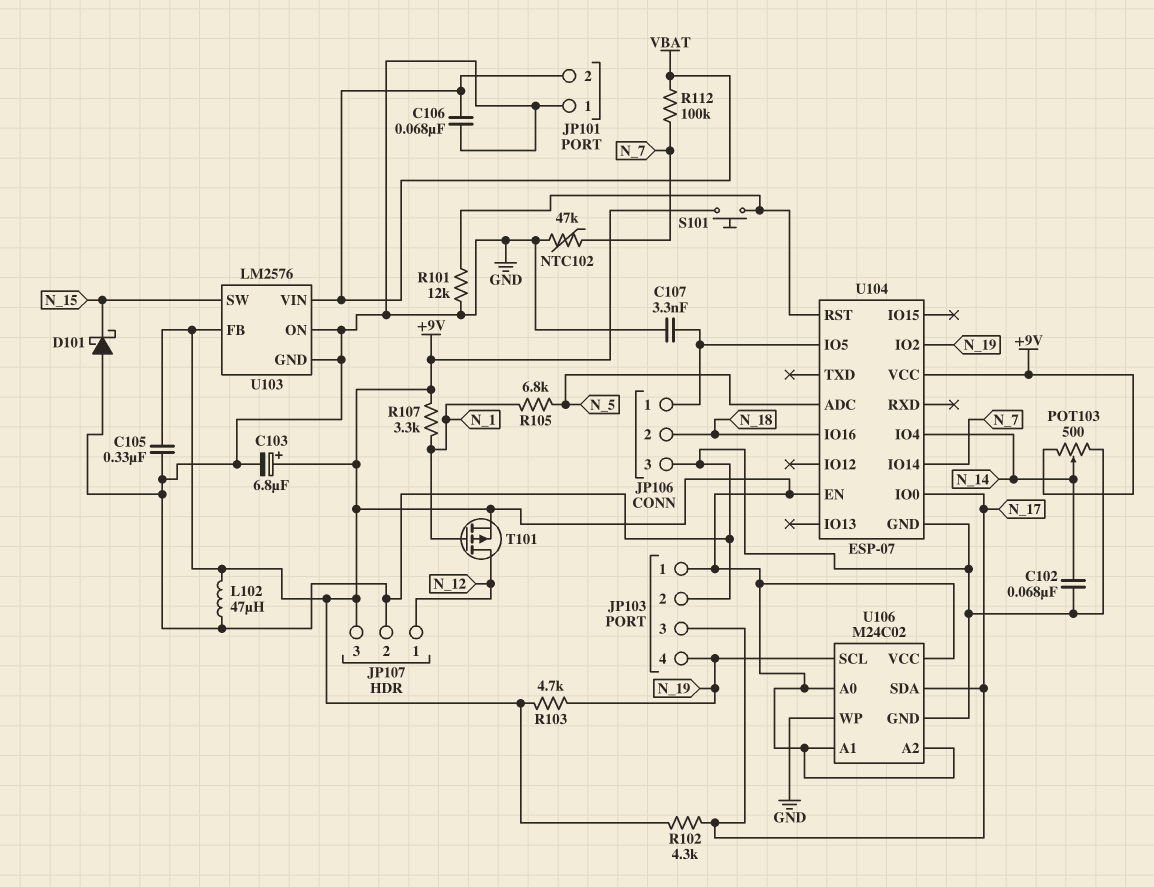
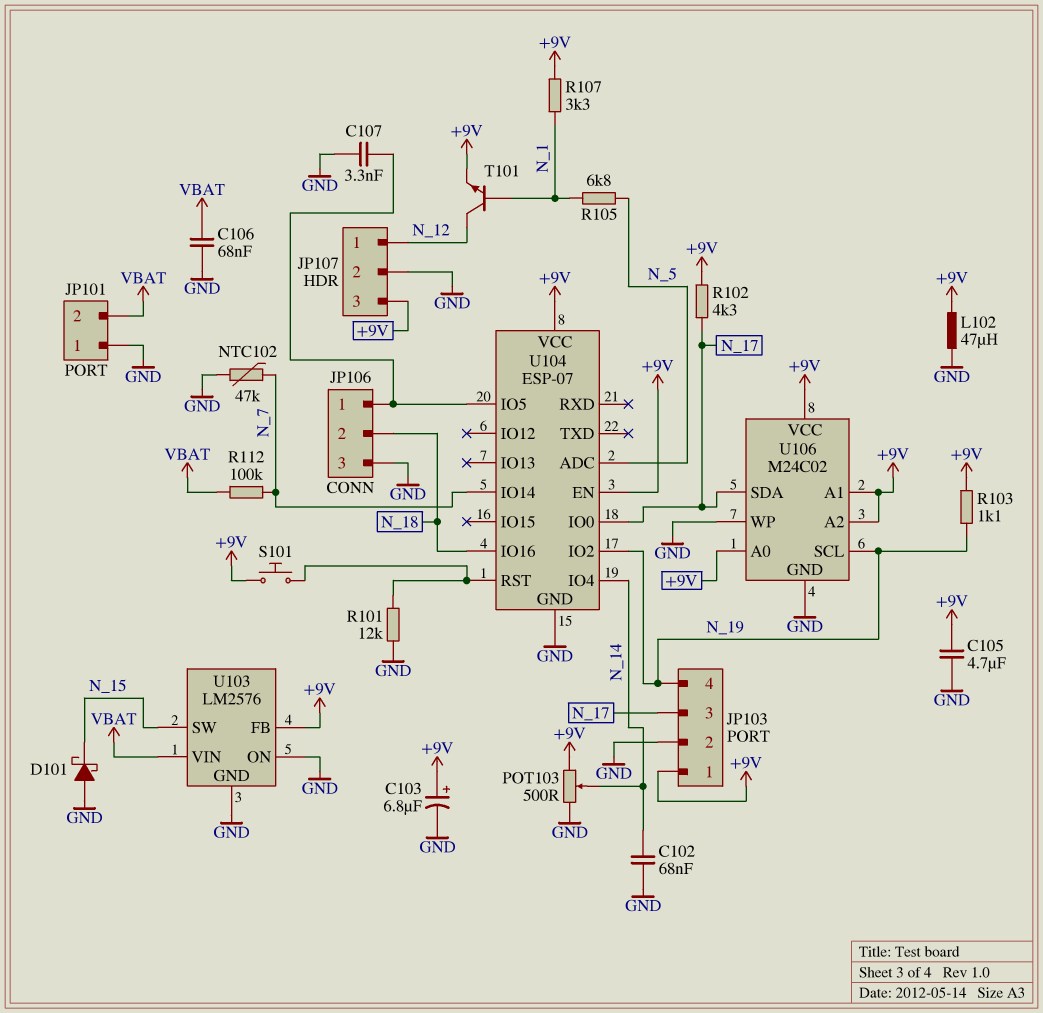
C105: 330nF (+9V, GND) -> 4.7uF (+9V, GND)
R103: 4.7k (+9V, N_19) -> 1.1k (+9V, N_19)
T101: PMOS (G N_1, D N_12, S +9V) -> NPN (B N_1, C N_12, E +9V)

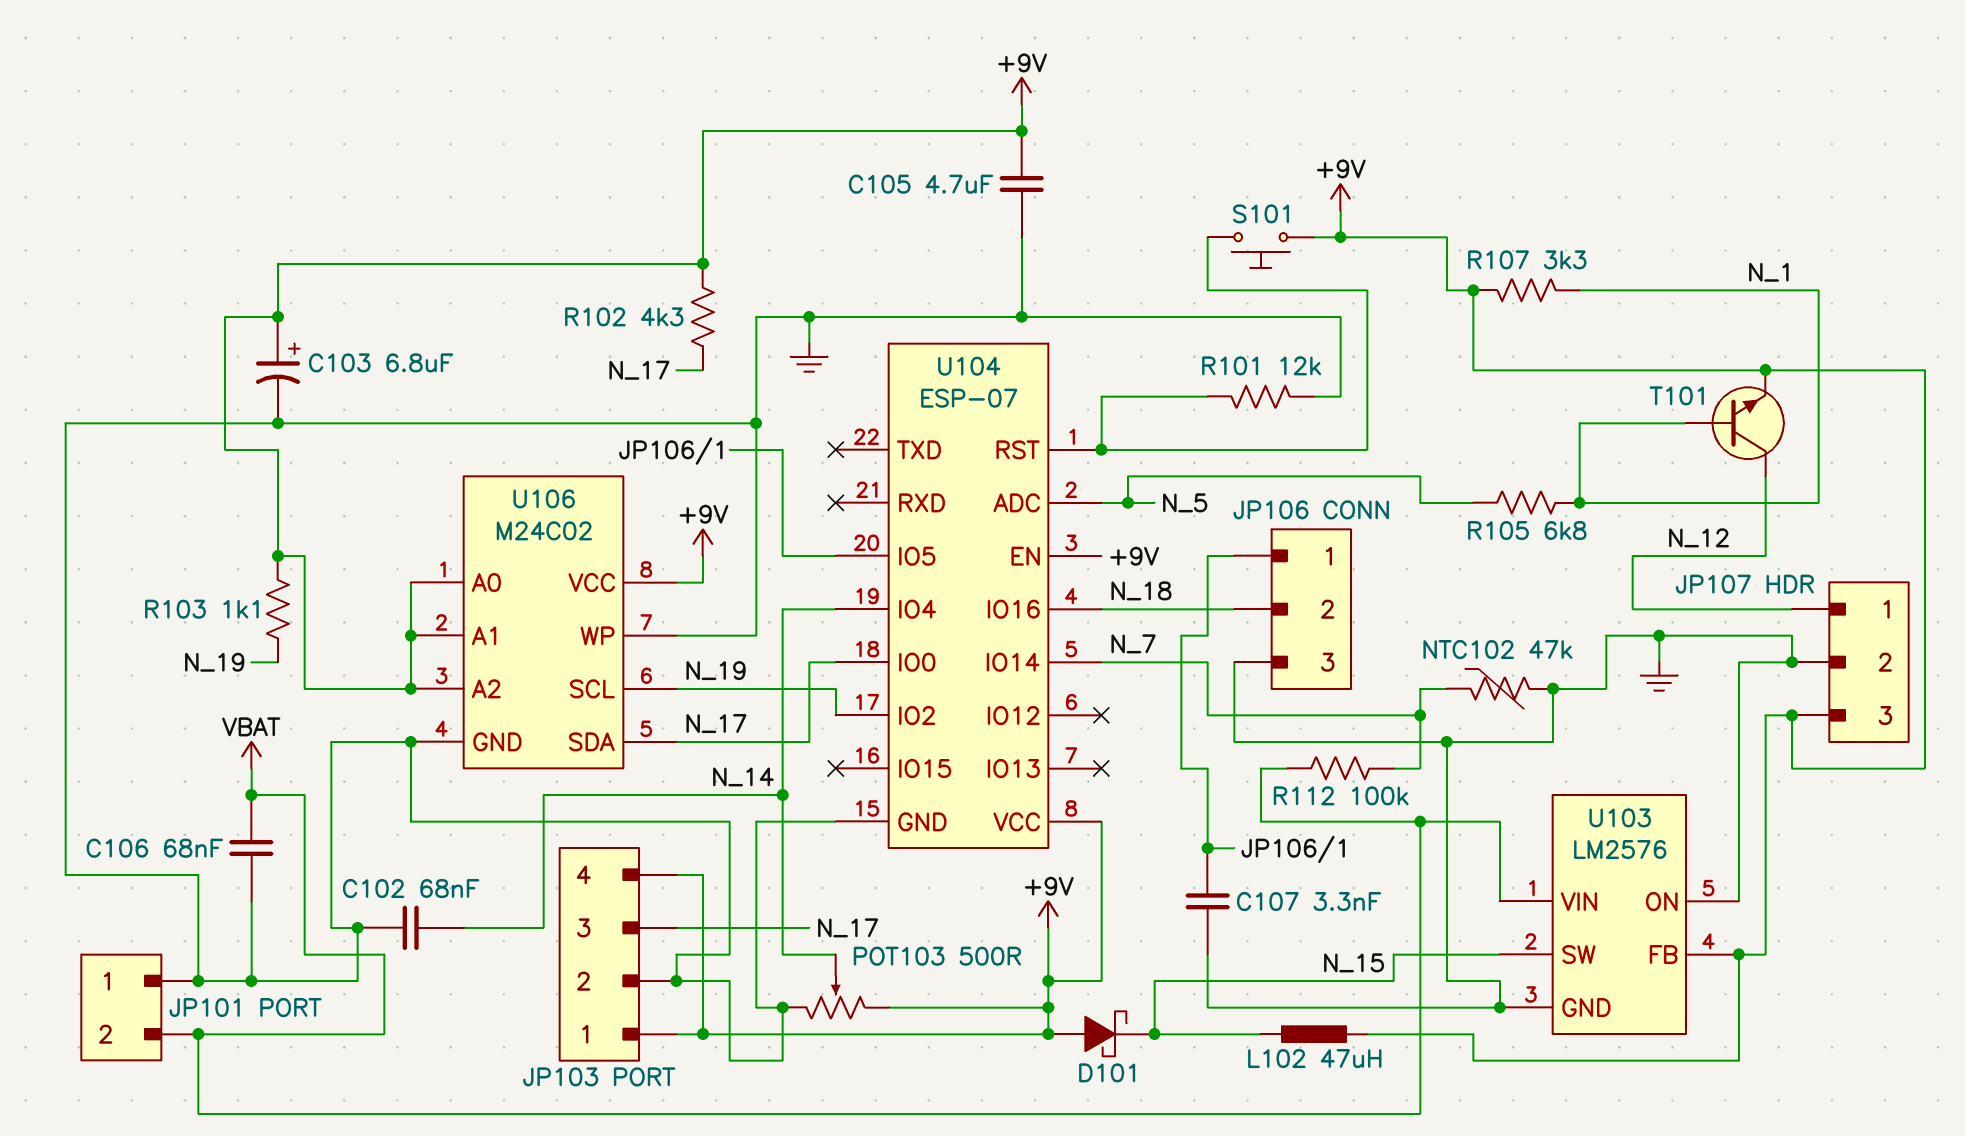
D101: schottky (A GND, K N_15) -> schottky (A +9V, K N_15)
JP103 pin 4: N_19 -> +9V
L102: 47uH (+9V, GND) -> 47uH (+9V, N_15)

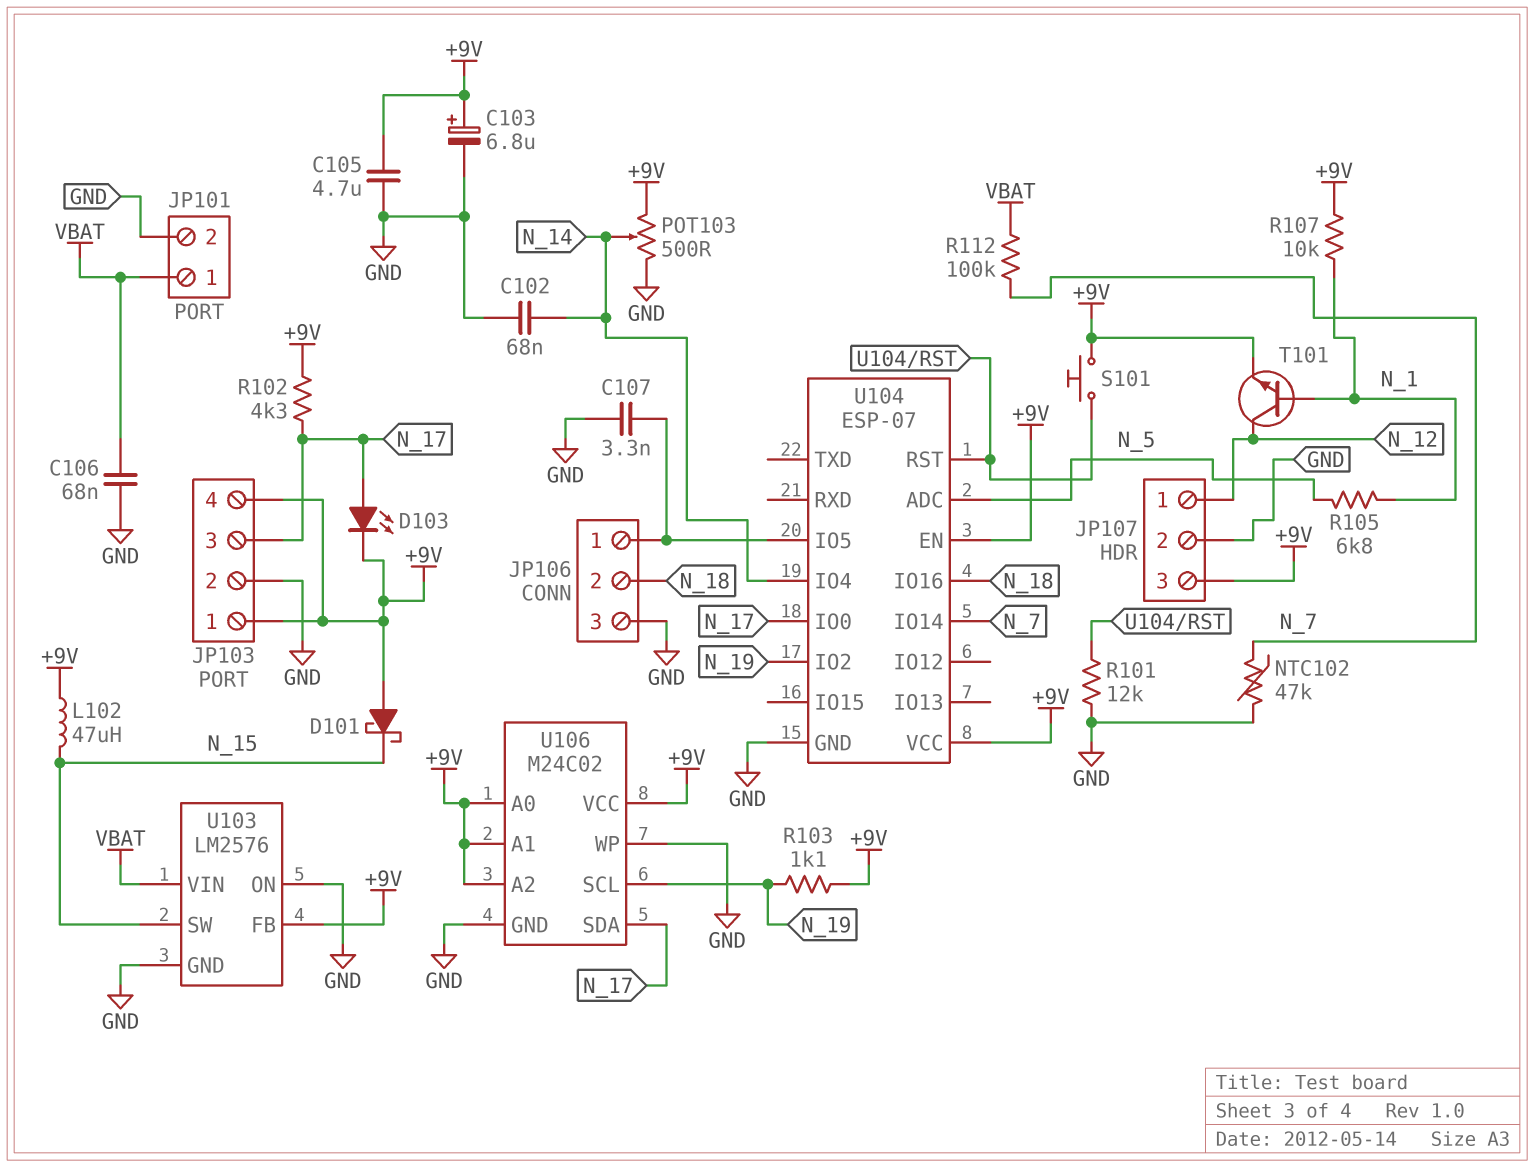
D103: none -> LED (A N_17, K +9V)
JP101 pin 1: GND -> VBAT
JP101 pin 2: VBAT -> GND
R107: 3.3k (+9V, N_1) -> 10k (+9V, N_1)

